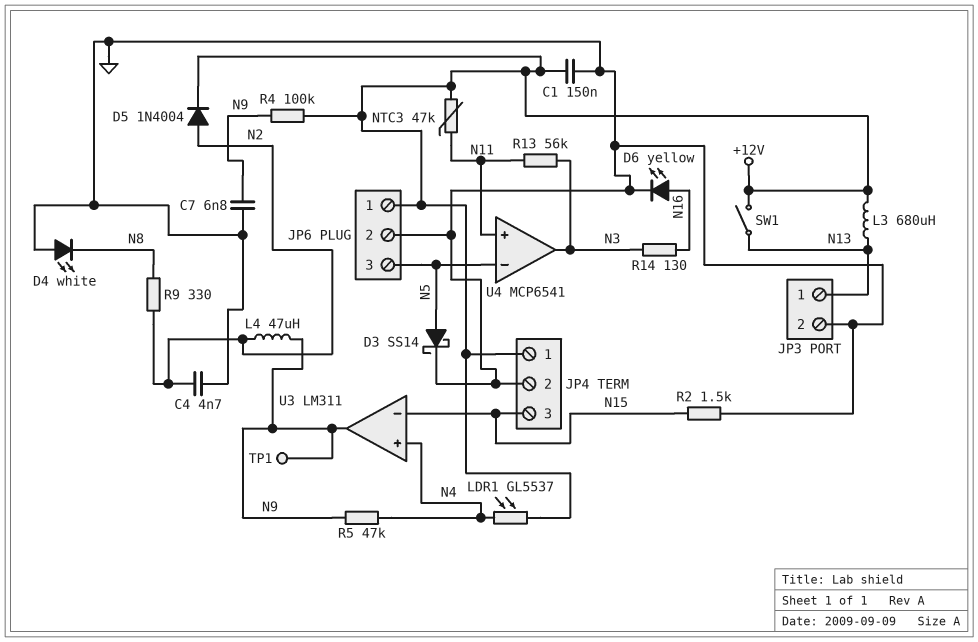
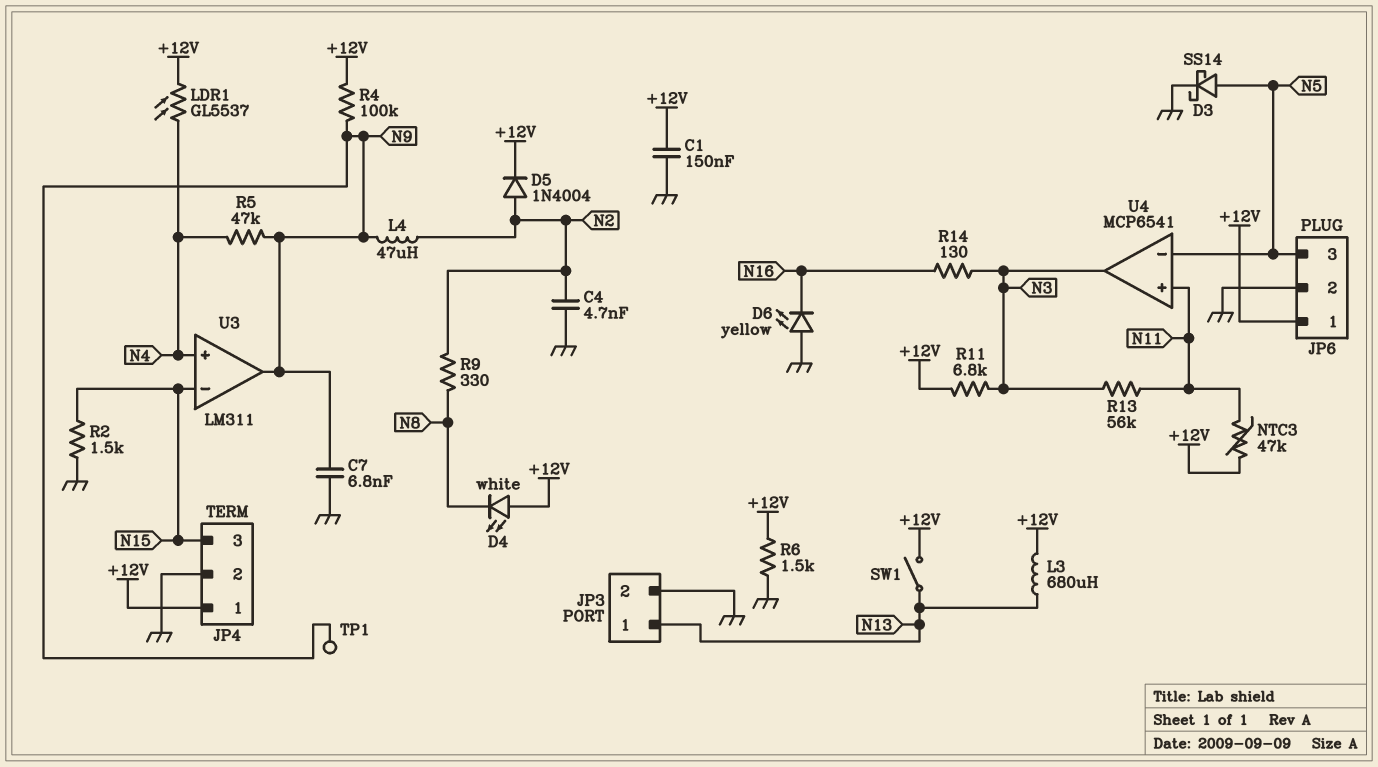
D4: LED white (A GND, K N8) -> LED white (A +12V, K N8)
D6: LED yellow (A N16, K GND) -> LED yellow (A GND, K N16)
R6: none -> 1.5k (+12V, GND)
R11: none -> 6.8k (+12V, N3)

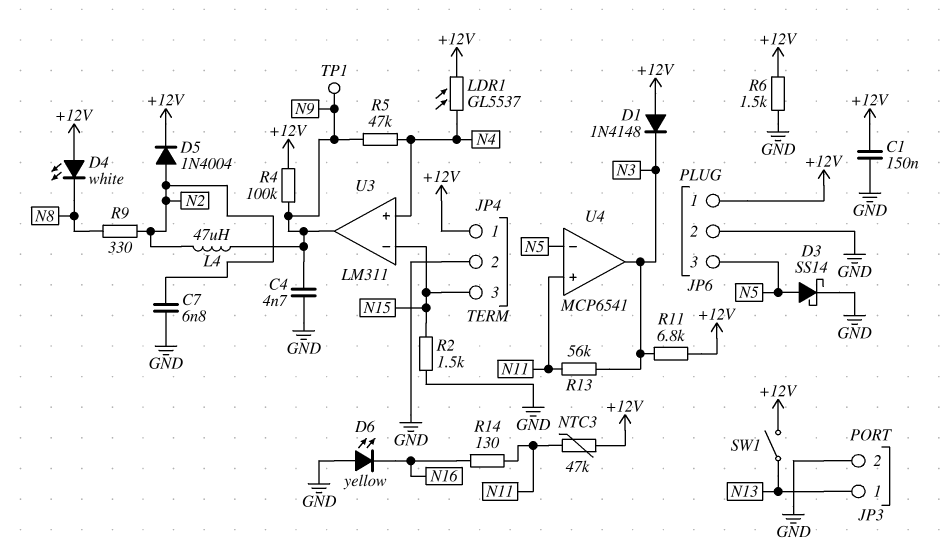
C4: 4.7nF (GND, N2) -> 4.7nF (GND, N9)
C7: 6.8nF (GND, N9) -> 6.8nF (GND, N2)
D1: none -> diode 1N4148 (A +12V, K N3)
L3: 680uH (+12V, N13) -> none
R14: 130 (N3, N16) -> 130 (N11, N16)

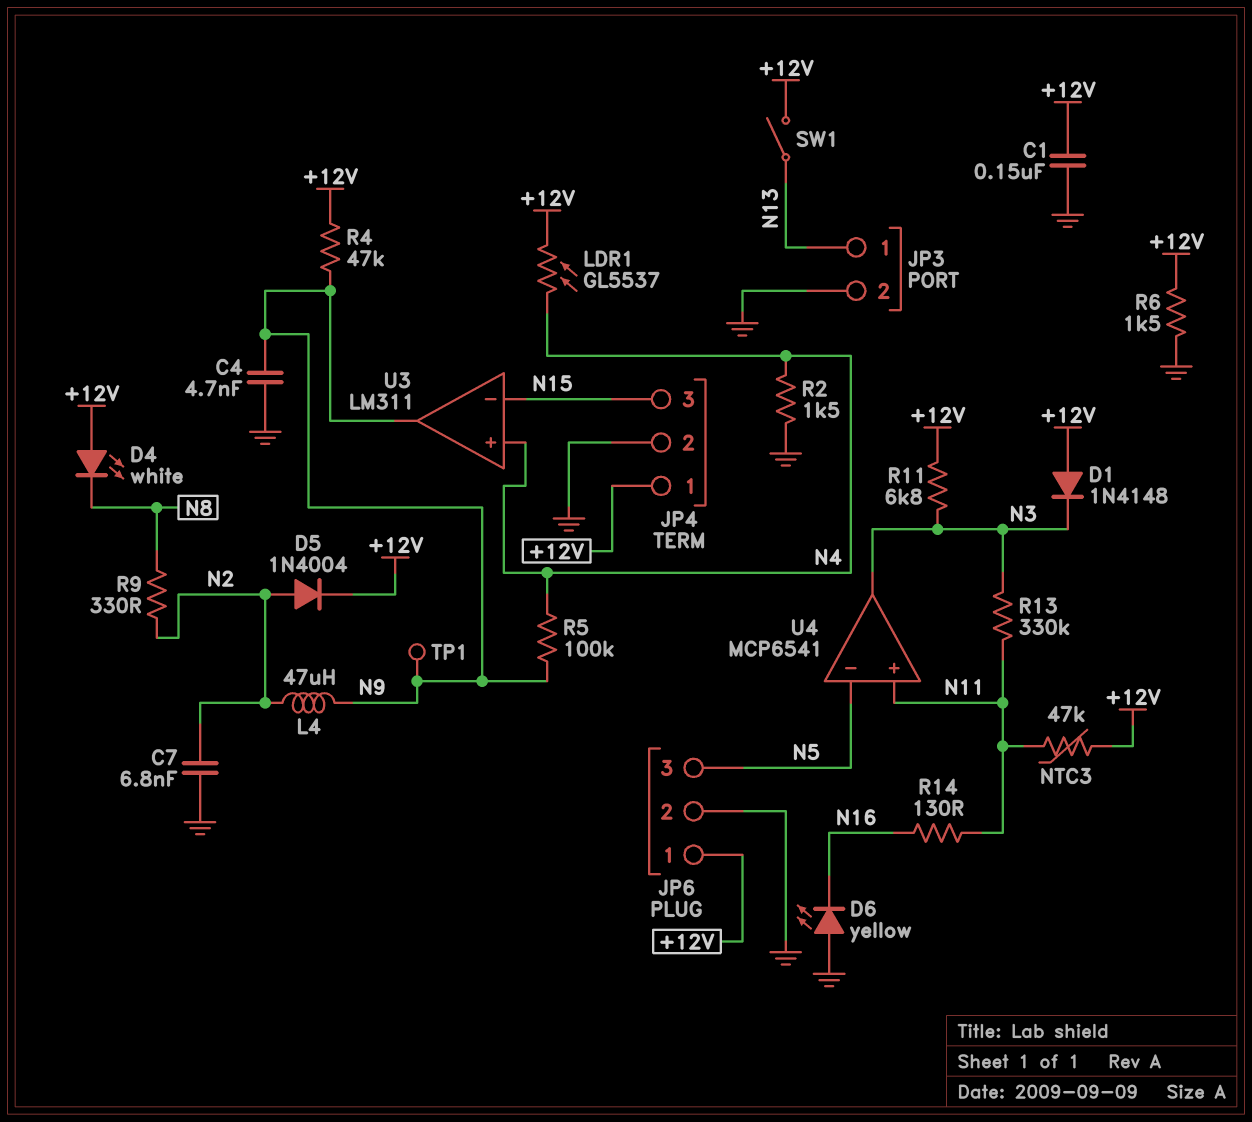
D3: schottky SS14 (A N5, K GND) -> none
R2: 1.5k (GND, N15) -> 1.5k (GND, N4)
R4: 100k (+12V, N9) -> 47k (+12V, N9)
R5: 47k (N4, N9) -> 100k (N4, N9)
R13: 56k (N3, N11) -> 330k (N3, N11)

